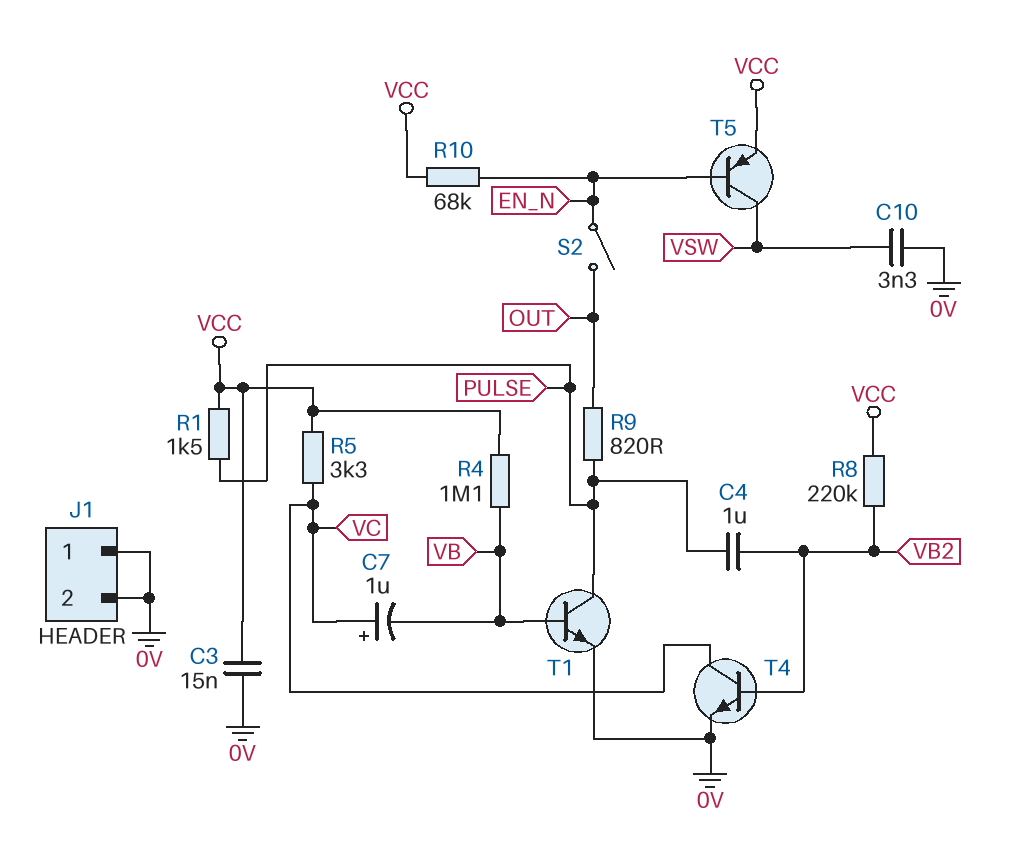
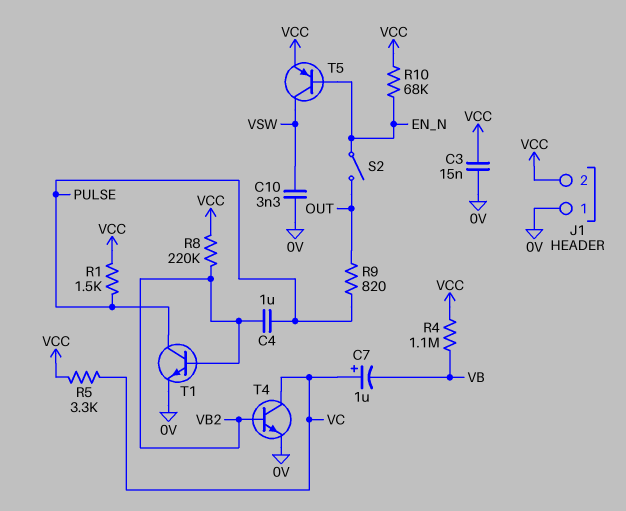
J1 pin 2: 0V -> VCC
T1: NPN (B VB, C PULSE, E 0V) -> NPN (B VB2, C PULSE, E 0V)

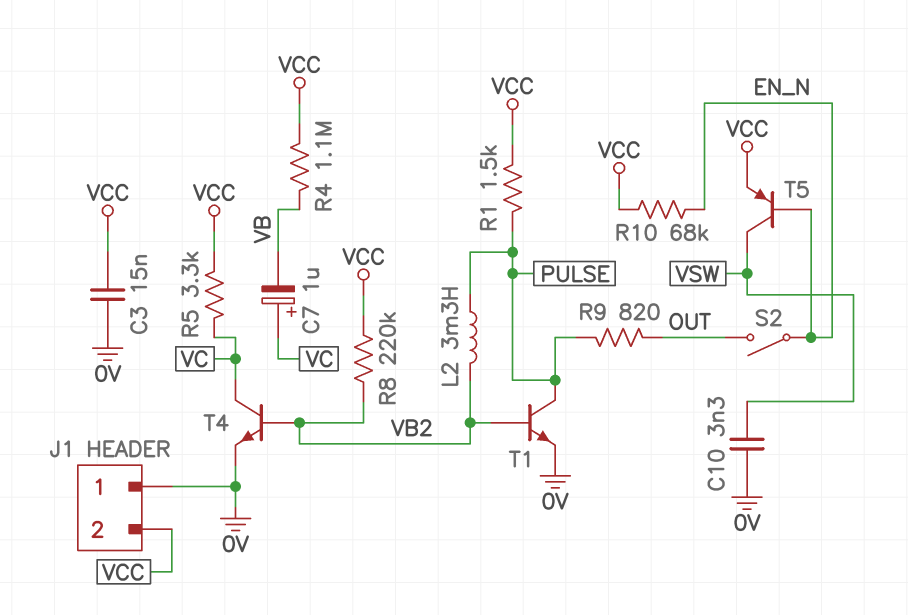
C4: 1uF (PULSE, VB2) -> none
L2: none -> 3.3mH (PULSE, VB2)

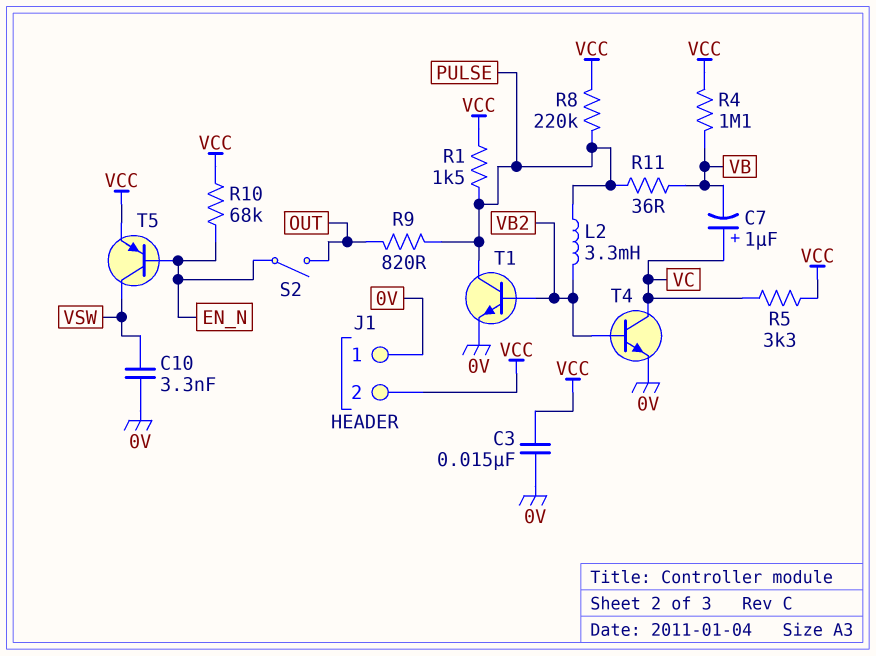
R8: 220k (VB2, VCC) -> 220k (PULSE, VCC)
R11: none -> 36 (PULSE, VB)

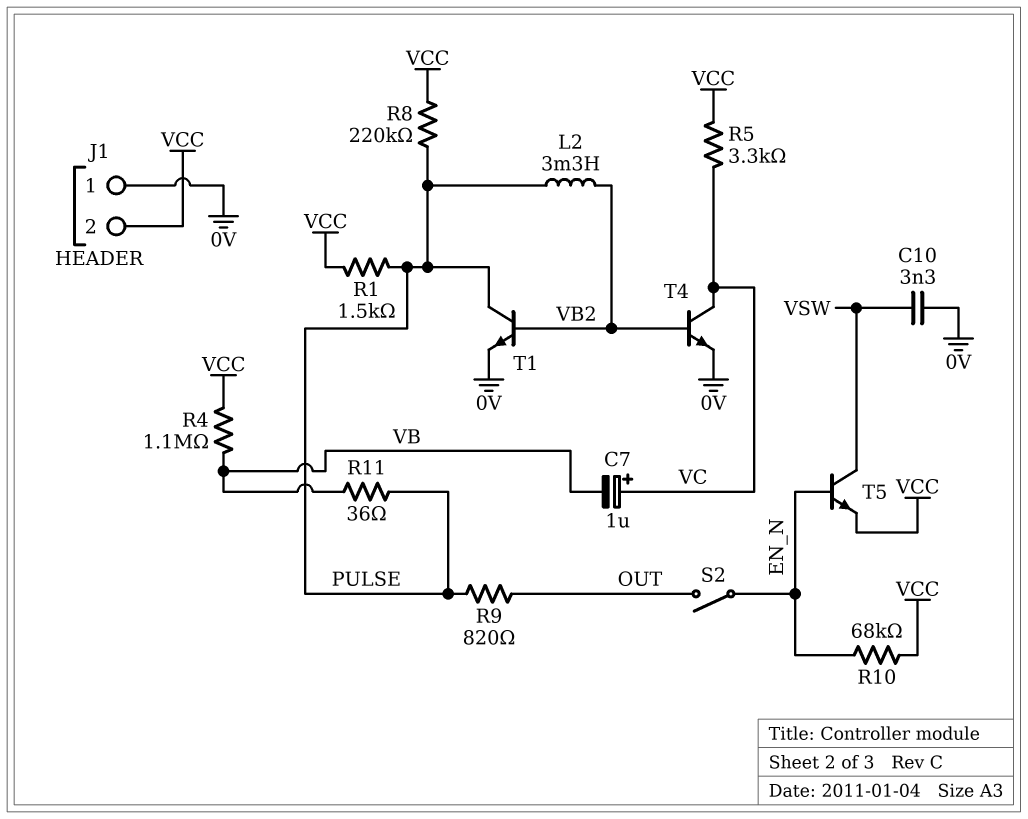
C3: 15nF (0V, VCC) -> none
T5: PNP (B EN_N, C VSW, E VCC) -> NPN (B EN_N, C VSW, E VCC)

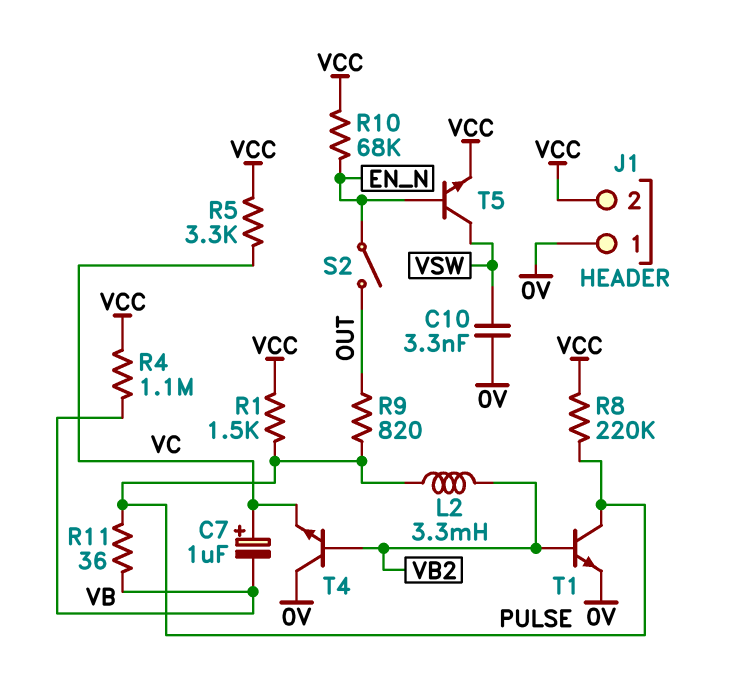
T4: NPN (B VB2, C VC, E 0V) -> NPN (B VB2, C 0V, E VC)

